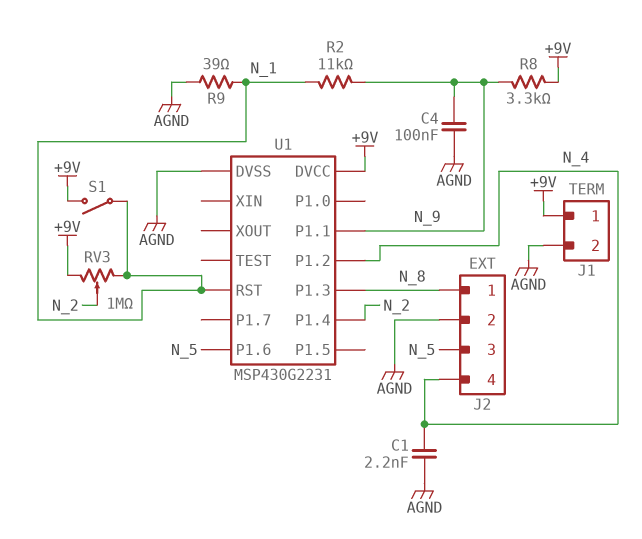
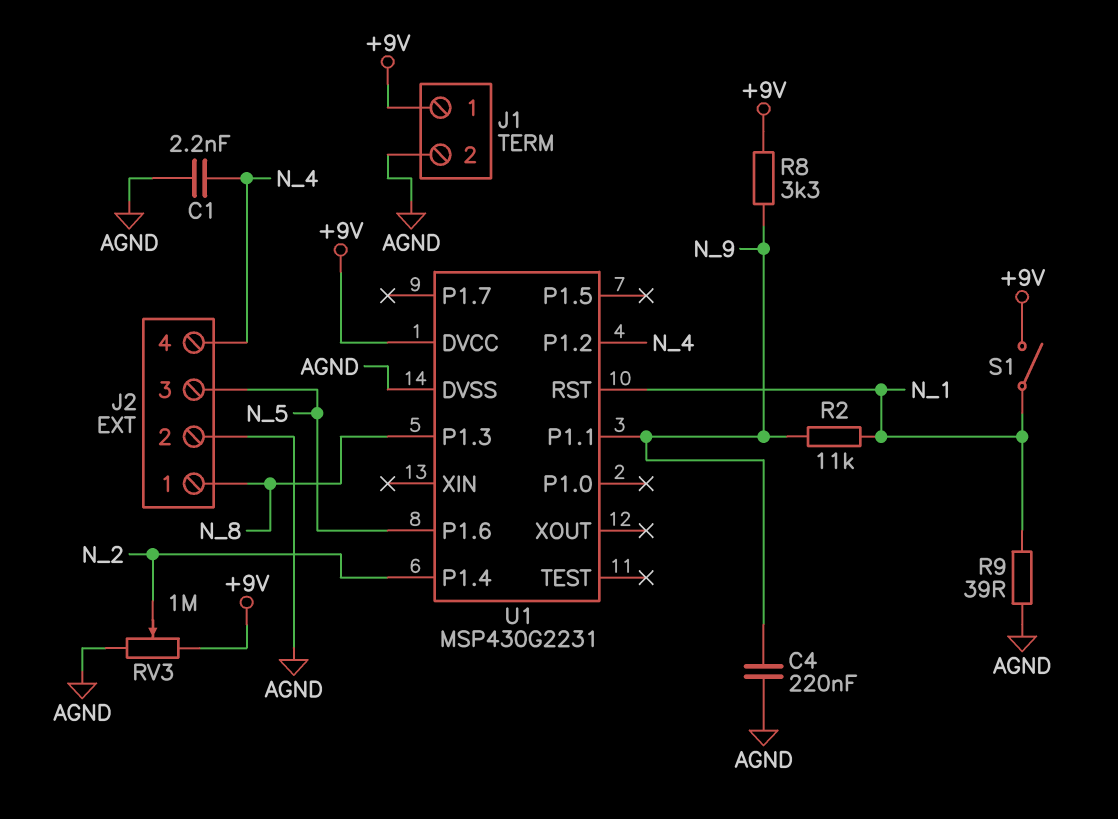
C4: 100nF (AGND, N_9) -> 220nF (AGND, N_9)
RV3: 1M (+9V, N_1, wiper N_2) -> 1M (+9V, AGND, wiper N_2)

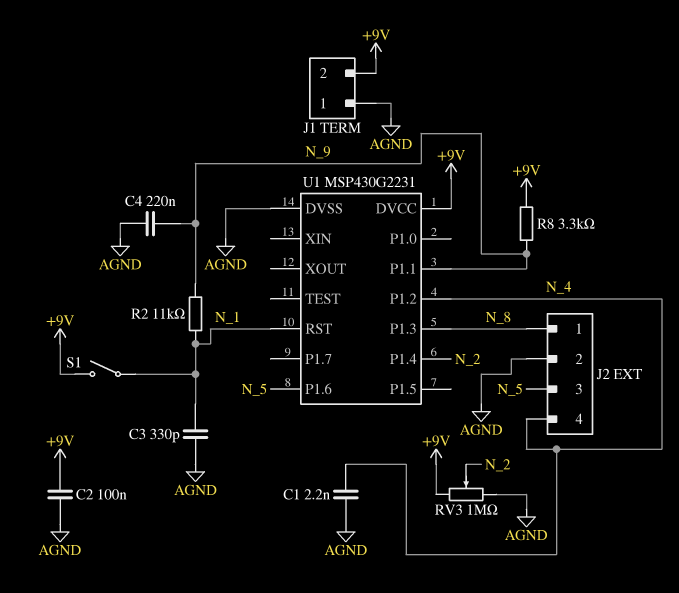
C2: none -> 100nF (+9V, AGND)
C3: none -> 330pF (AGND, N_1)
J1 pin 1: +9V -> AGND
J1 pin 2: AGND -> +9V
R9: 39 (AGND, N_1) -> none

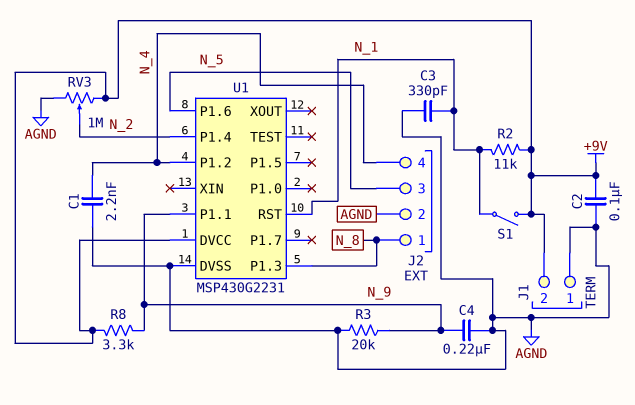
R2: 11k (N_1, N_9) -> 11k (+9V, N_1)
R3: none -> 20k (AGND, N_9)

